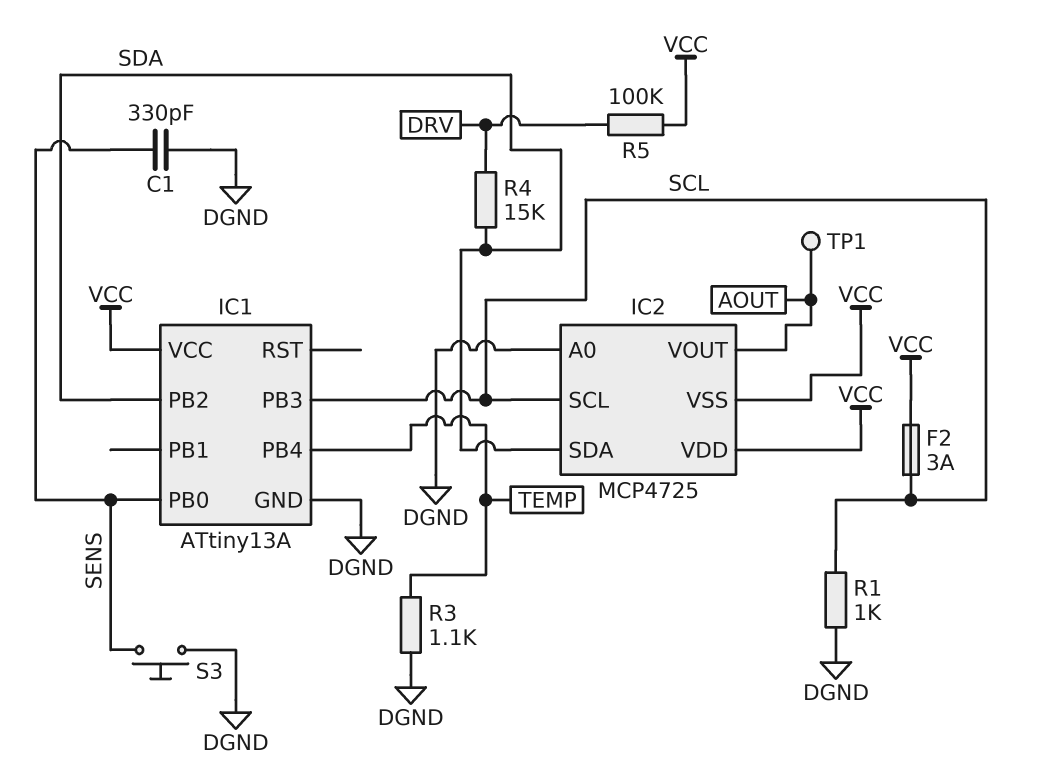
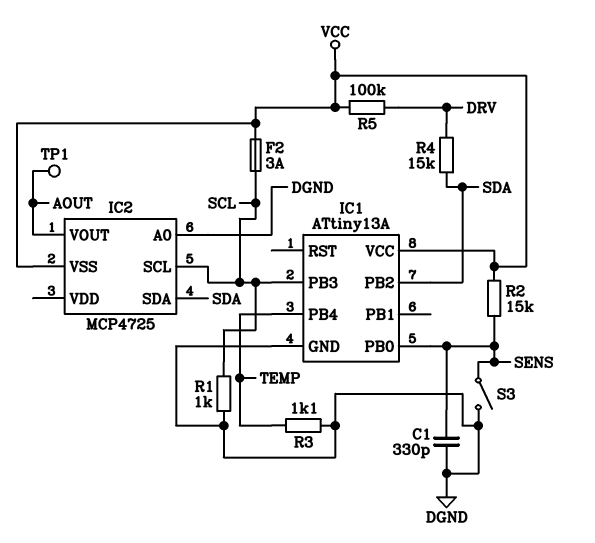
IC2 pin VDD: VCC -> none
R2: none -> 15k (SENS, VCC)
S3: button (DGND, SENS) -> switch (DGND, SENS)

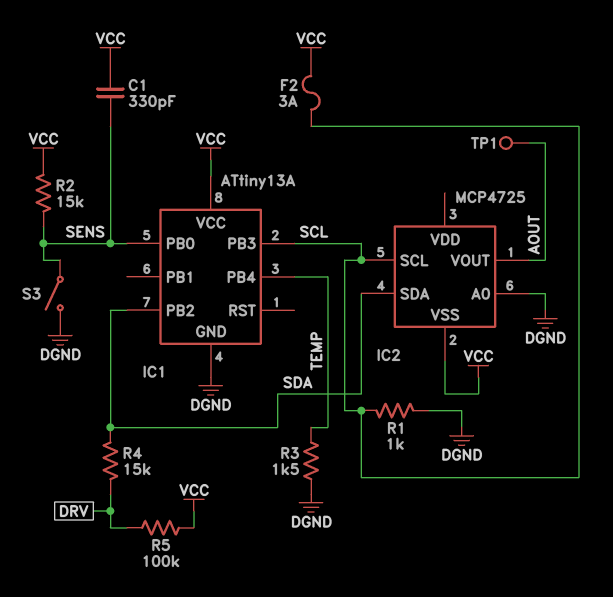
C1: 330pF (DGND, SENS) -> 330pF (SENS, VCC)
R3: 1.1k (DGND, TEMP) -> 1.5k (DGND, TEMP)

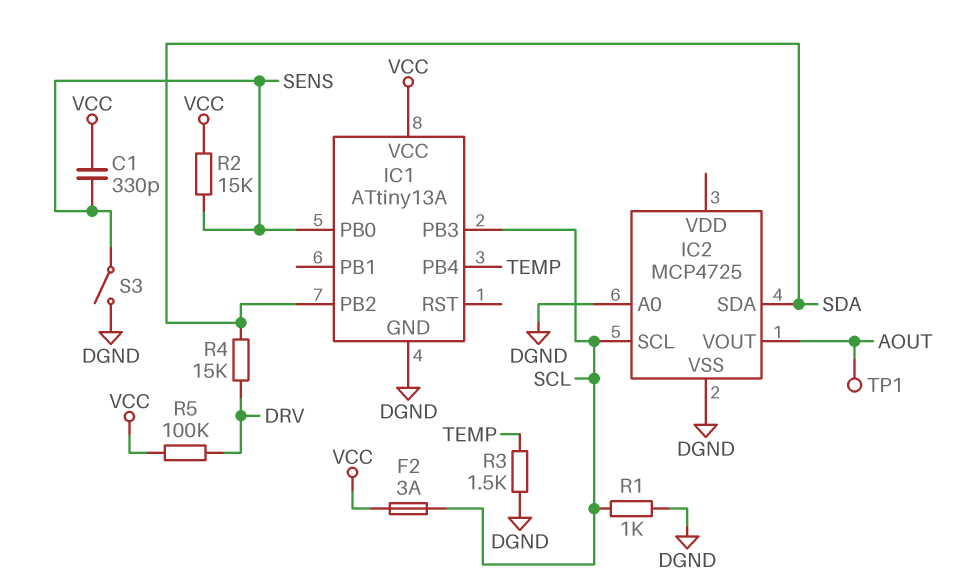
IC2 pin VSS: VCC -> DGND

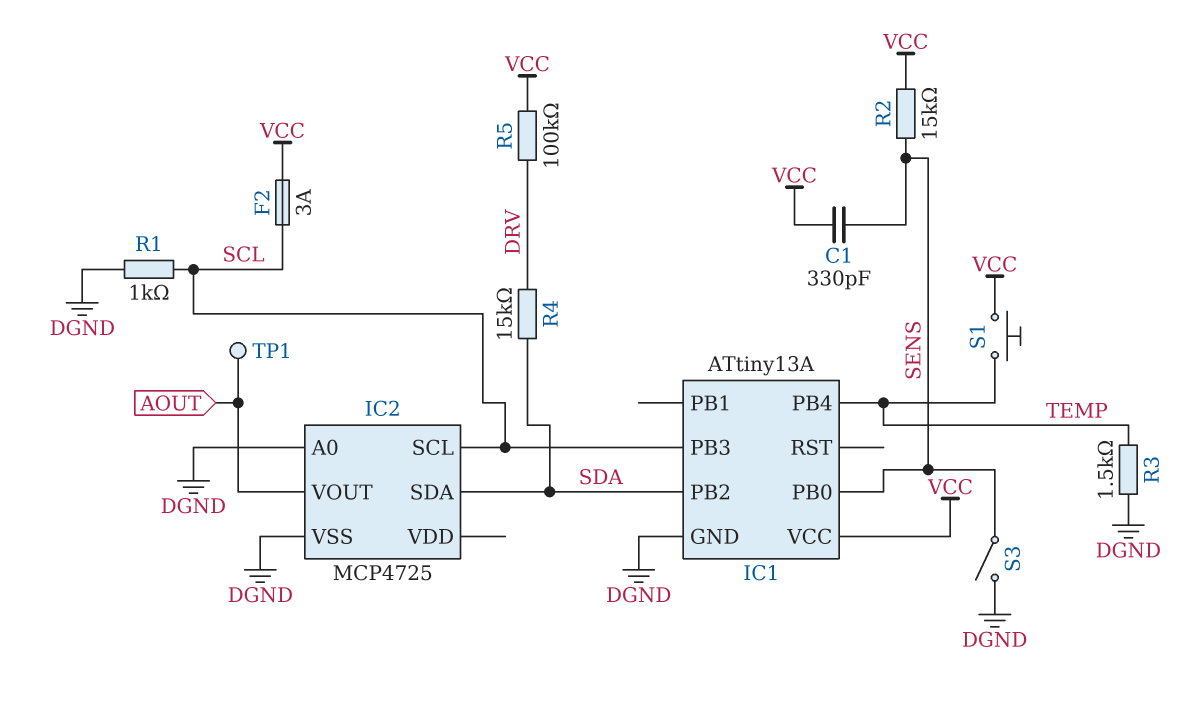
S1: none -> button (TEMP, VCC)

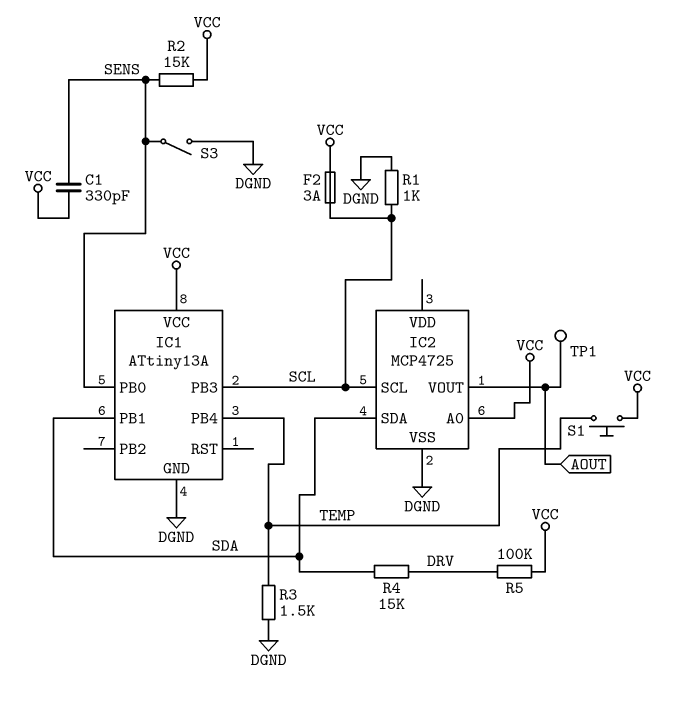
IC1 pin PB1: none -> SDA
IC1 pin PB2: SDA -> none
IC2 pin A0: DGND -> VCC

